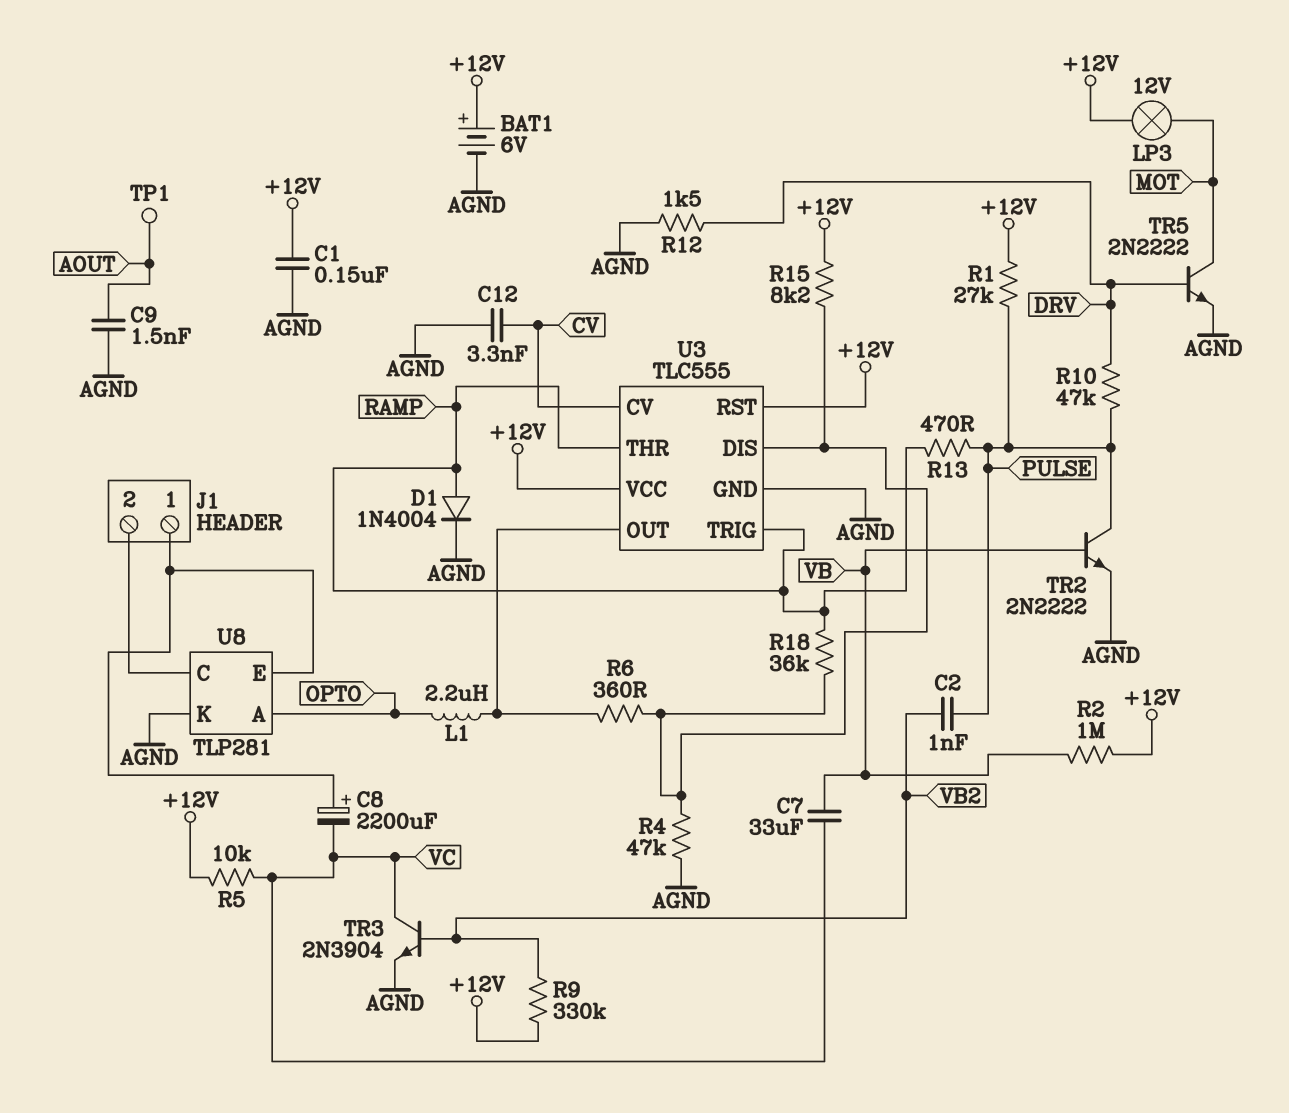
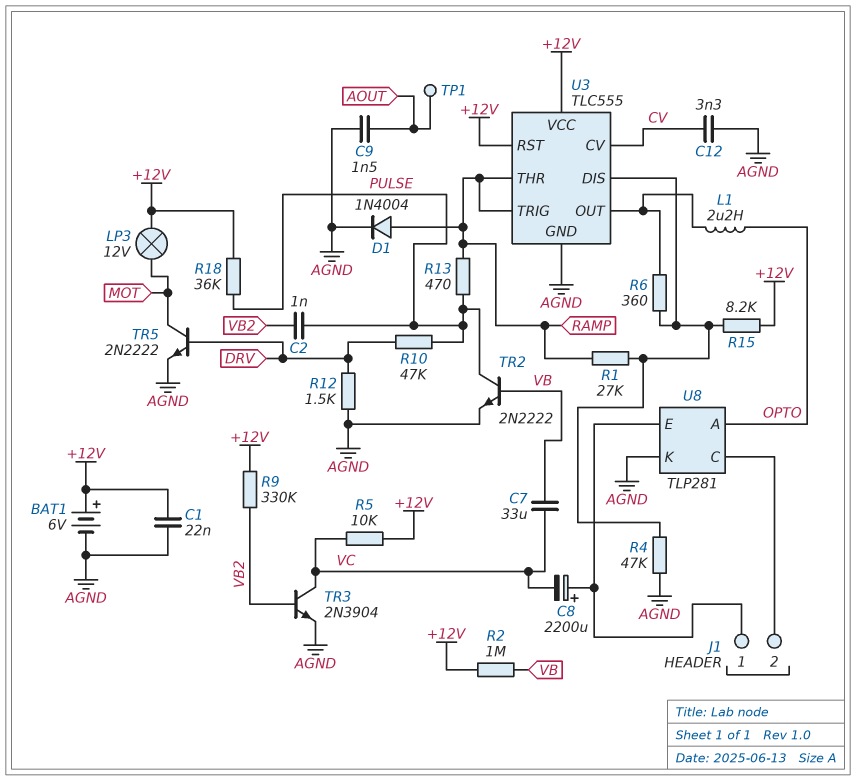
C1: 150nF (+12V, AGND) -> 22nF (+12V, AGND)
R1: 27k (+12V, PULSE) -> 27k (RAMP, U3/DIS)
R18: 36k (RAMP, U3/DIS) -> 36k (+12V, PULSE)

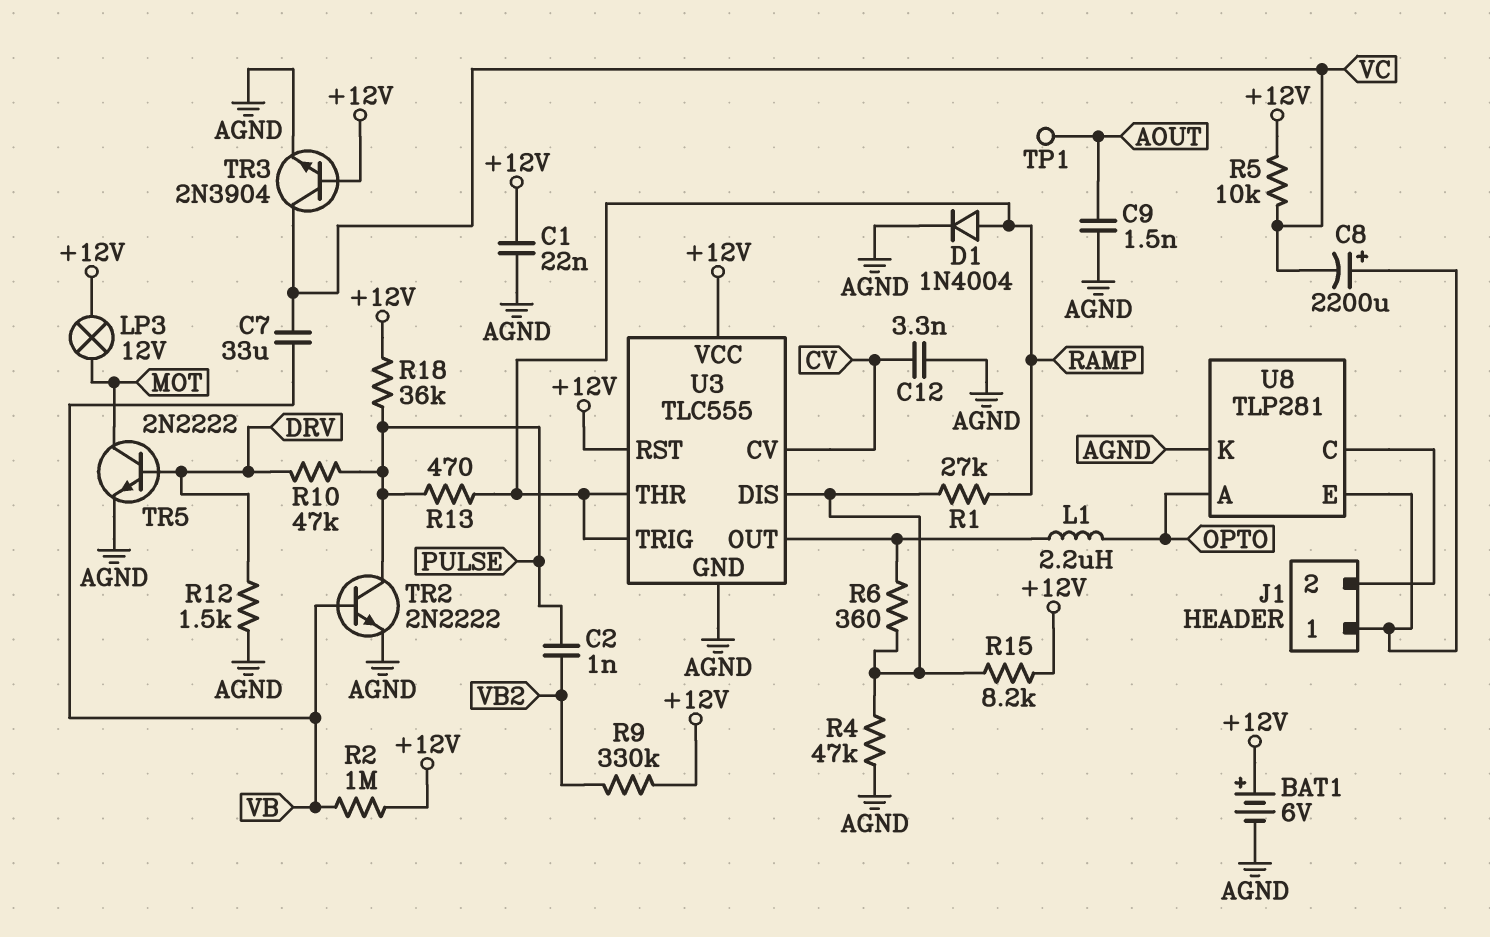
TR3: NPN 2N3904 (B VB2, C VC, E AGND) -> NPN 2N3904 (B +12V, C VC, E AGND)

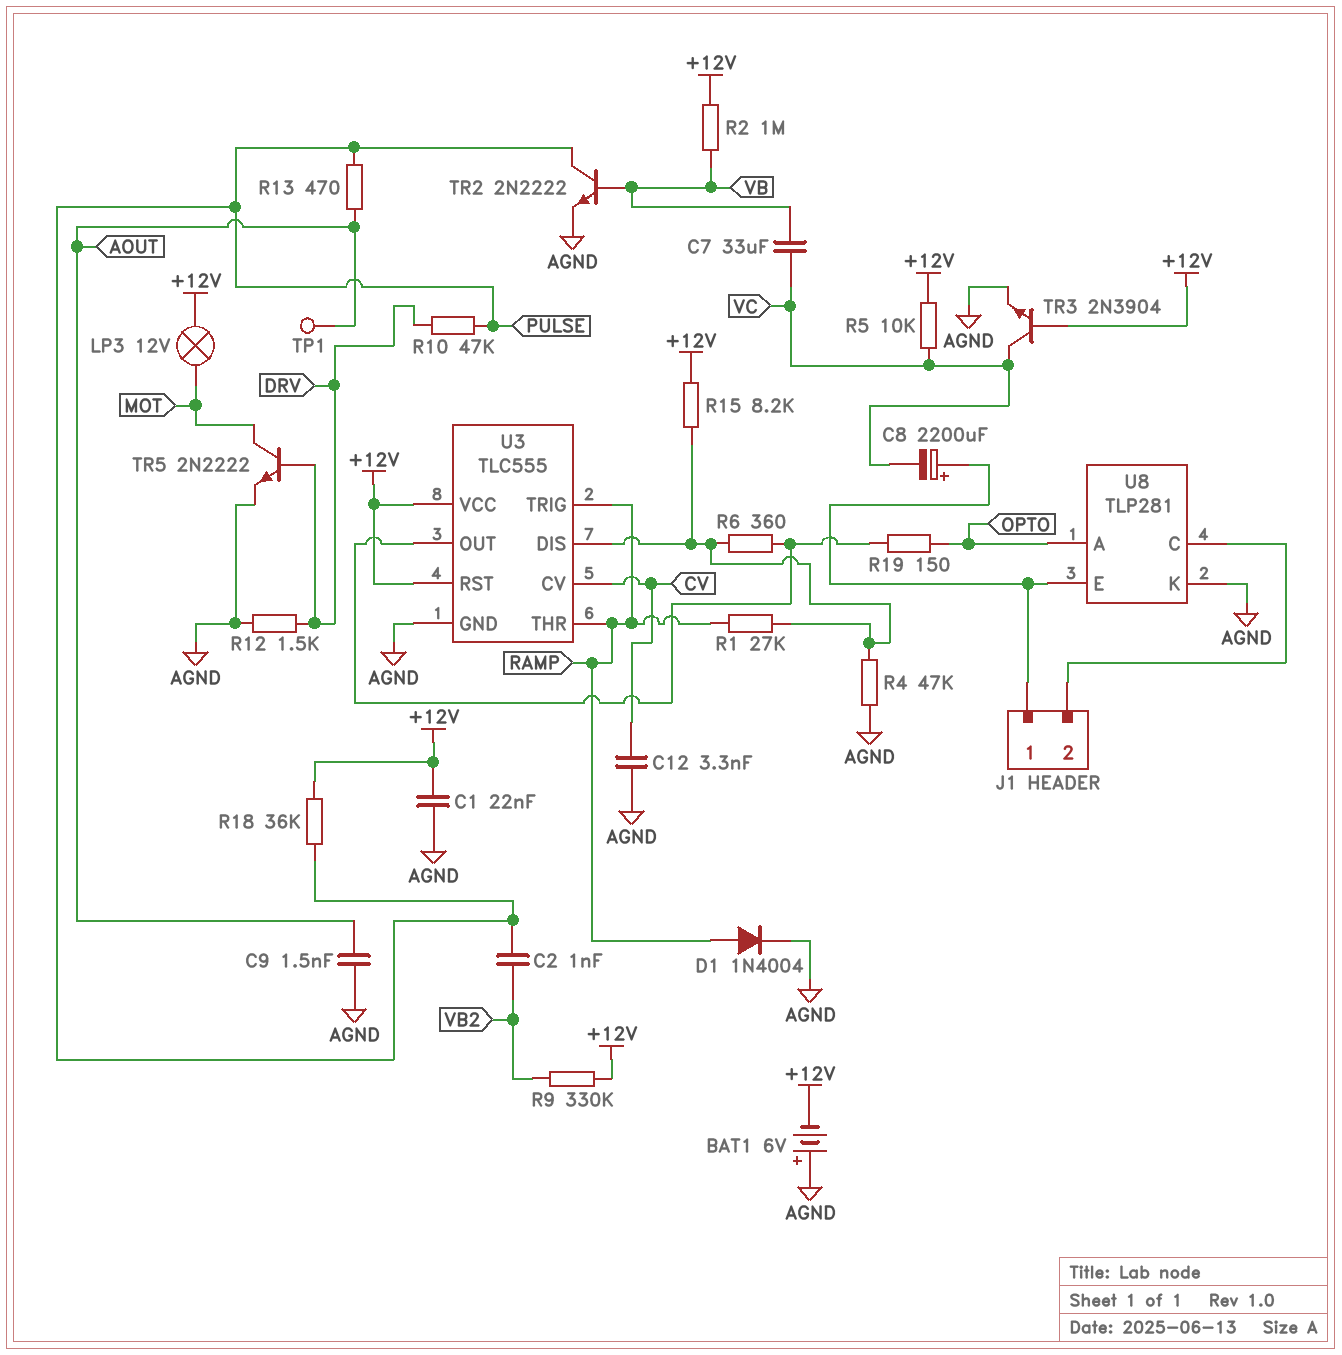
BAT1: 6V (plus +12V, minus AGND) -> 6V (plus AGND, minus +12V)
L1: 2.2uH (OPTO, U3/OUT) -> none
R13: 470 (PULSE, RAMP) -> 470 (AOUT, PULSE)
R19: none -> 150 (OPTO, U3/OUT)

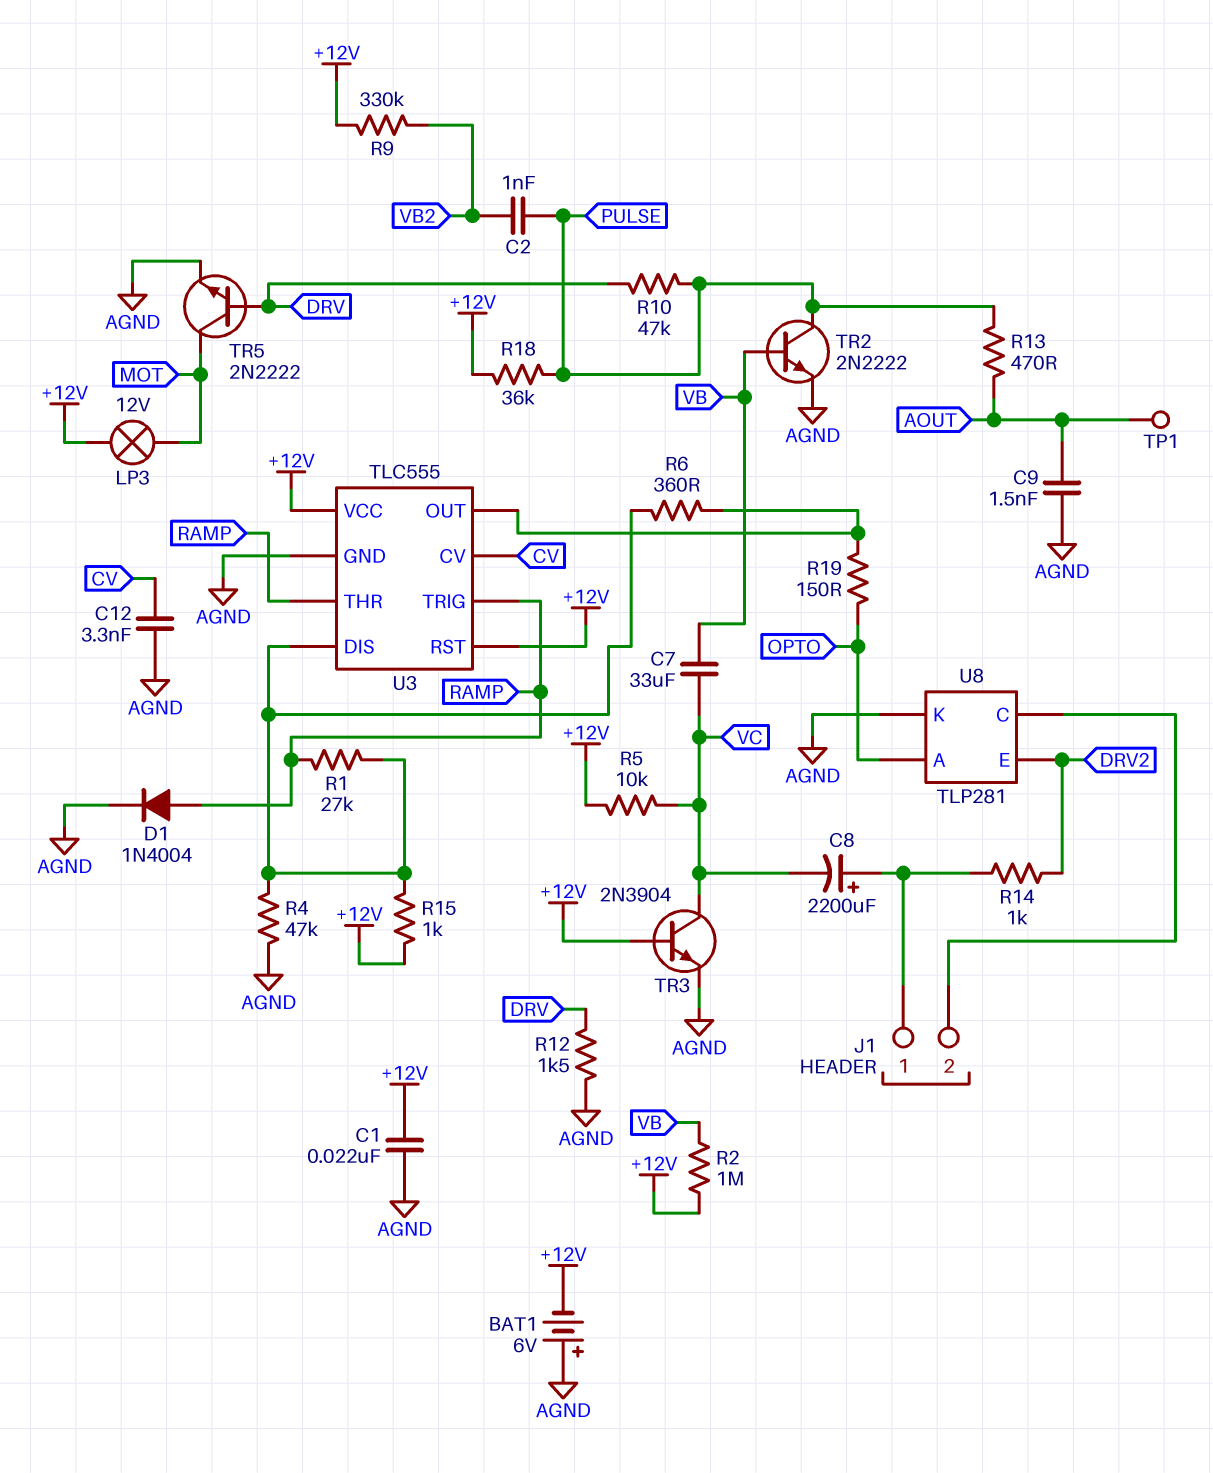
R14: none -> 1k (DRV2, J1/1)
R15: 8.2k (+12V, U3/DIS) -> 1k (+12V, U3/DIS)
U8 pin E: J1/1 -> DRV2

